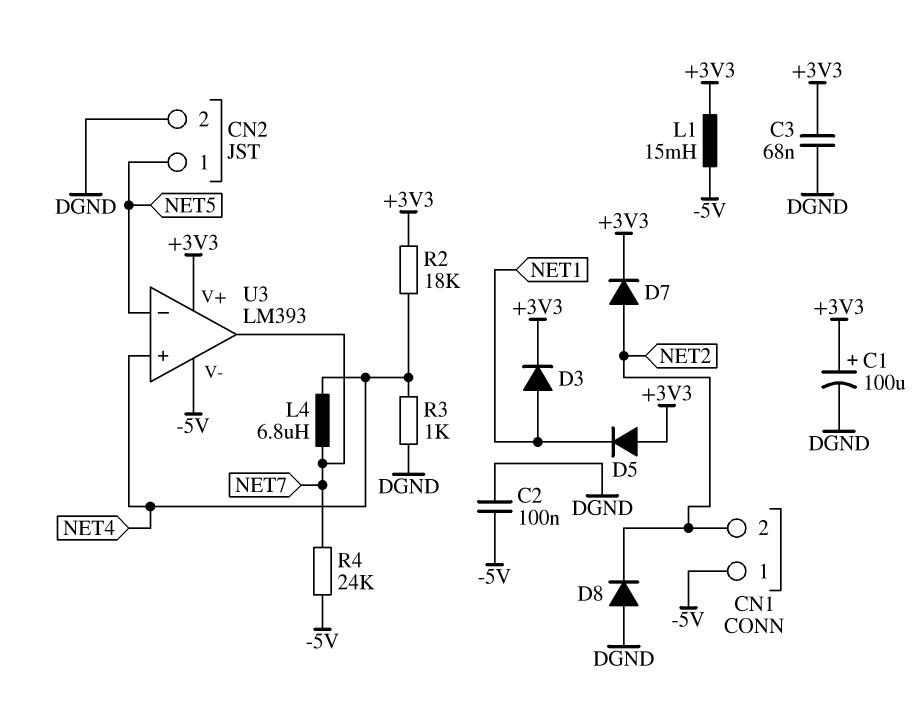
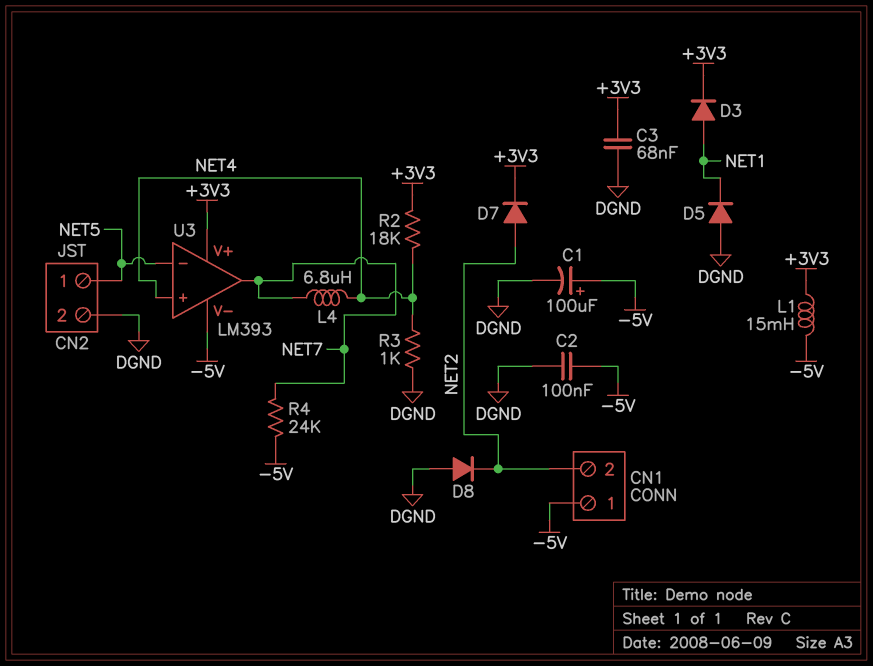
C1: 100uF (plus +3V3, minus DGND) -> 100uF (plus -5V, minus DGND)
D5: diode (A +3V3, K NET1) -> diode (A DGND, K NET1)

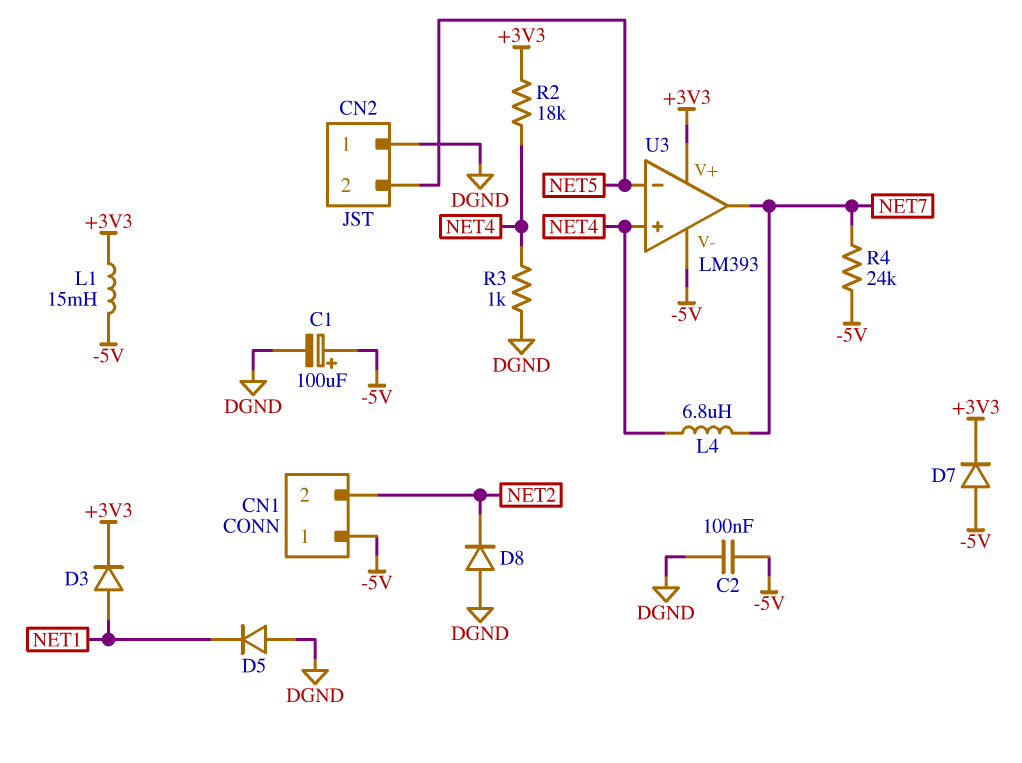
C3: 68nF (+3V3, DGND) -> none
CN2 pin 1: NET5 -> DGND
CN2 pin 2: DGND -> NET5
D7: diode (A NET2, K +3V3) -> diode (A -5V, K +3V3)

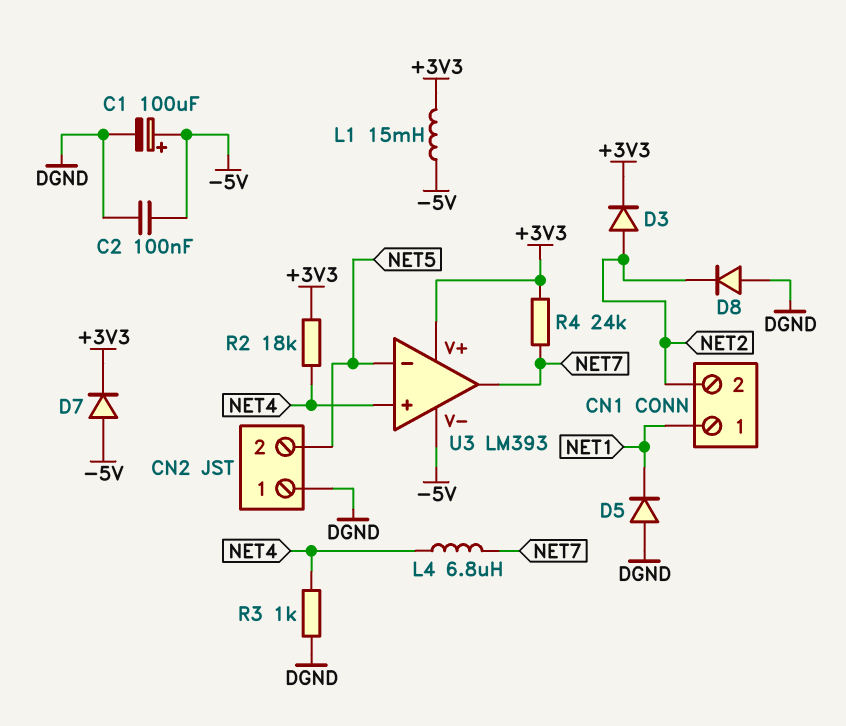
CN1 pin 1: -5V -> NET1
D3: diode (A NET1, K +3V3) -> diode (A NET2, K +3V3)
R4: 24k (-5V, NET7) -> 24k (+3V3, NET7)

